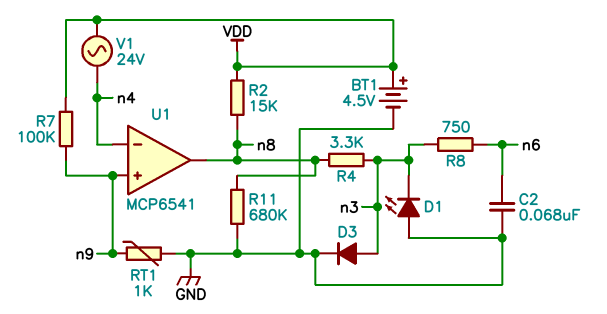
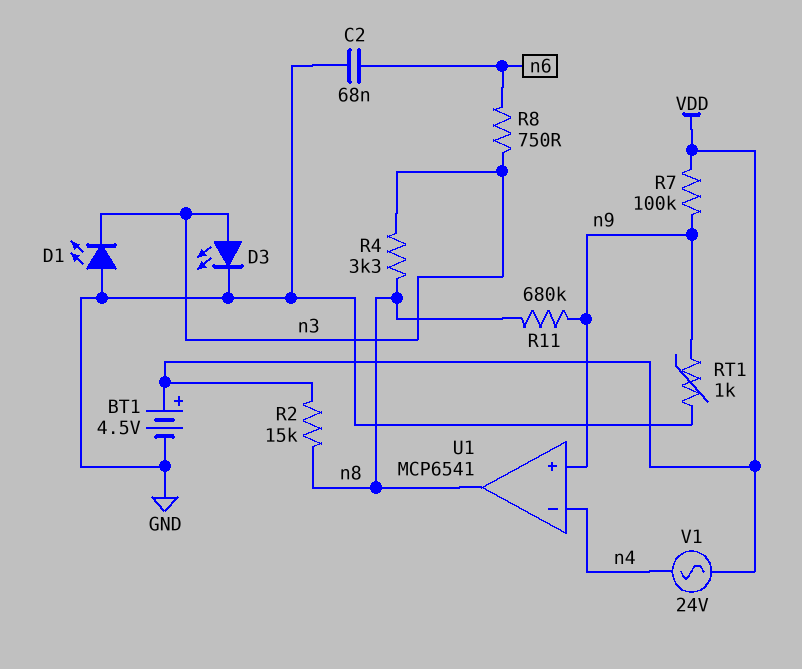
D3: diode (A n3, K GND) -> LED (A n3, K GND)
R11: 680k (GND, n8) -> 680k (n8, n9)

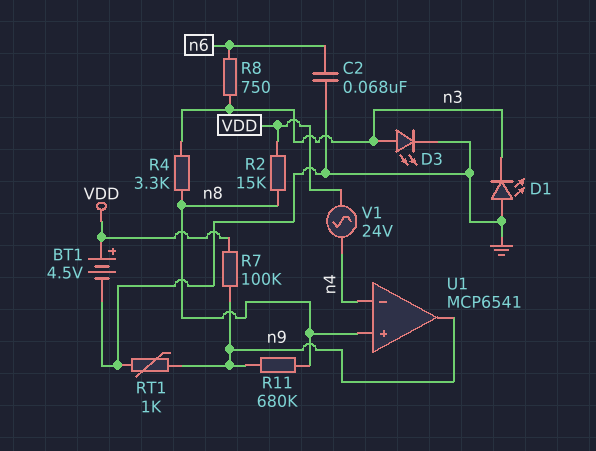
U1 pin in+: n9 -> n8
U1 pin out: n8 -> n9

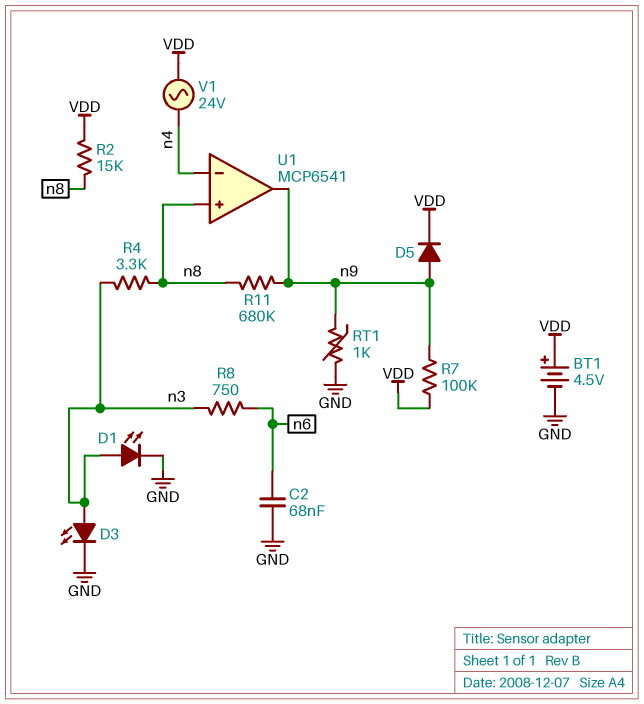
D1: LED (A GND, K n3) -> LED (A n3, K GND)
D5: none -> diode (A n9, K VDD)

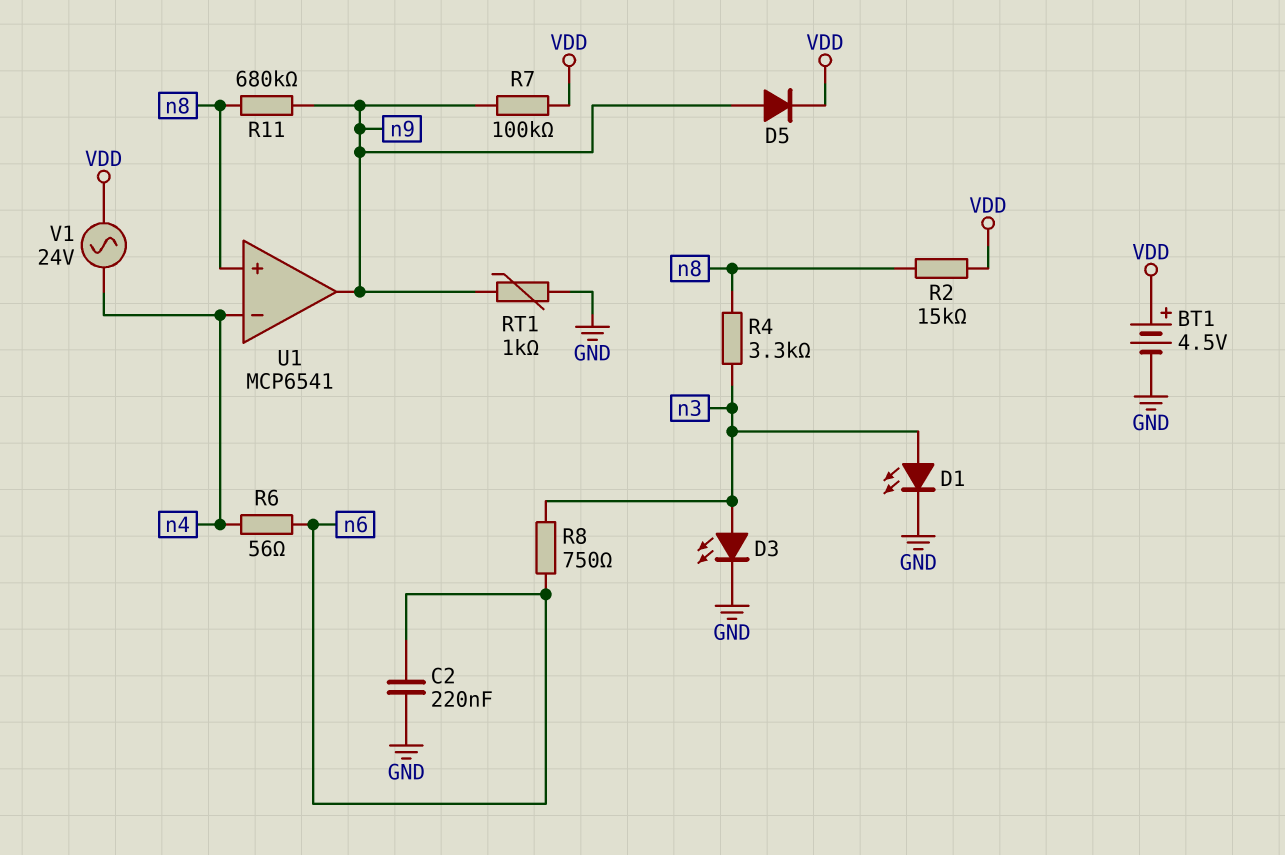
C2: 68nF (GND, n6) -> 220nF (GND, n6)
R6: none -> 56 (n4, n6)

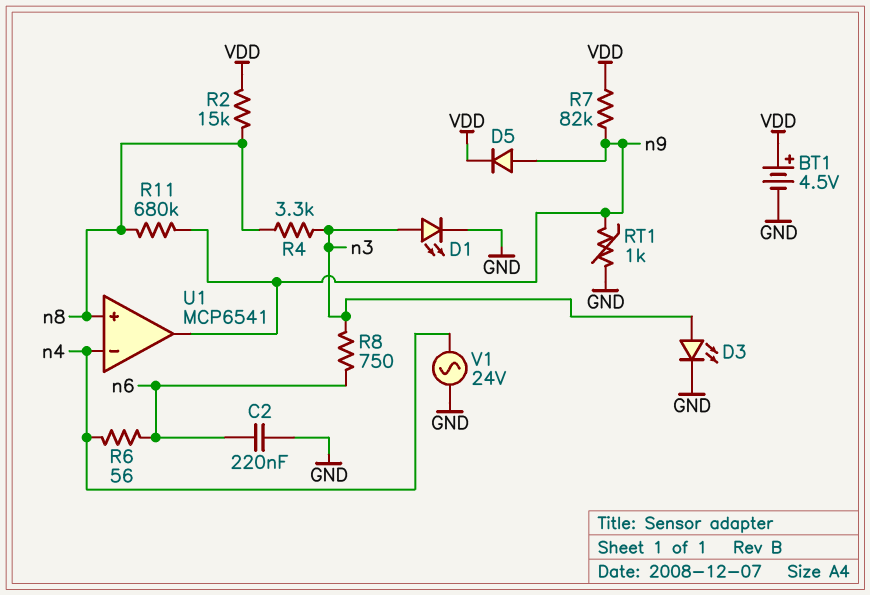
R7: 100k (VDD, n9) -> 82k (VDD, n9)
V1: AC 24V (VDD, n4) -> AC 24V (GND, n4)

